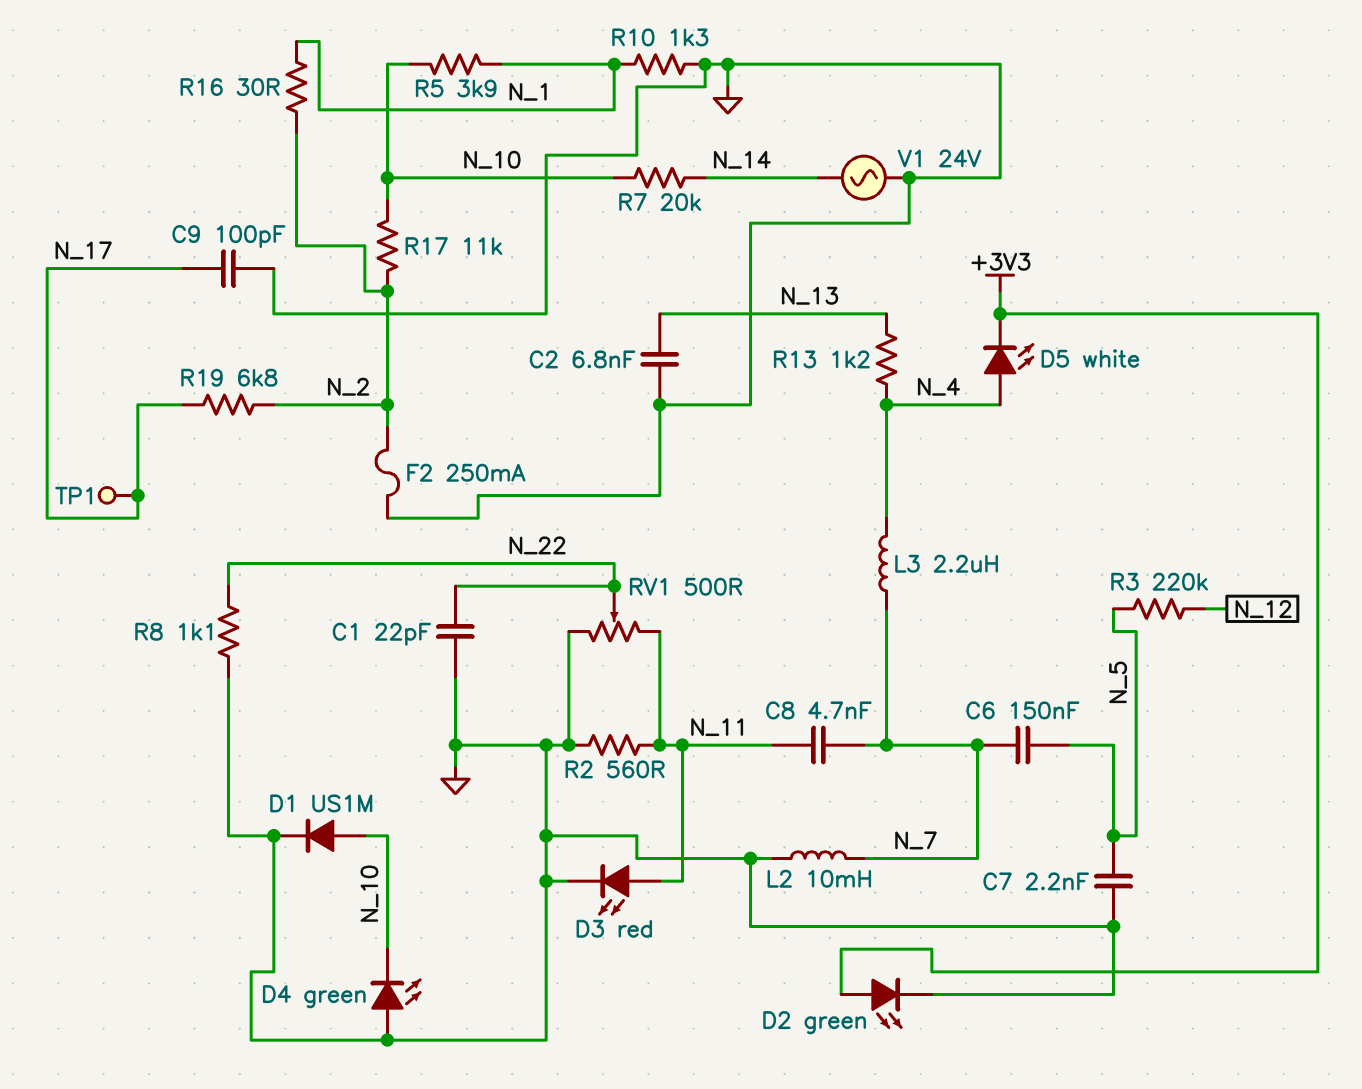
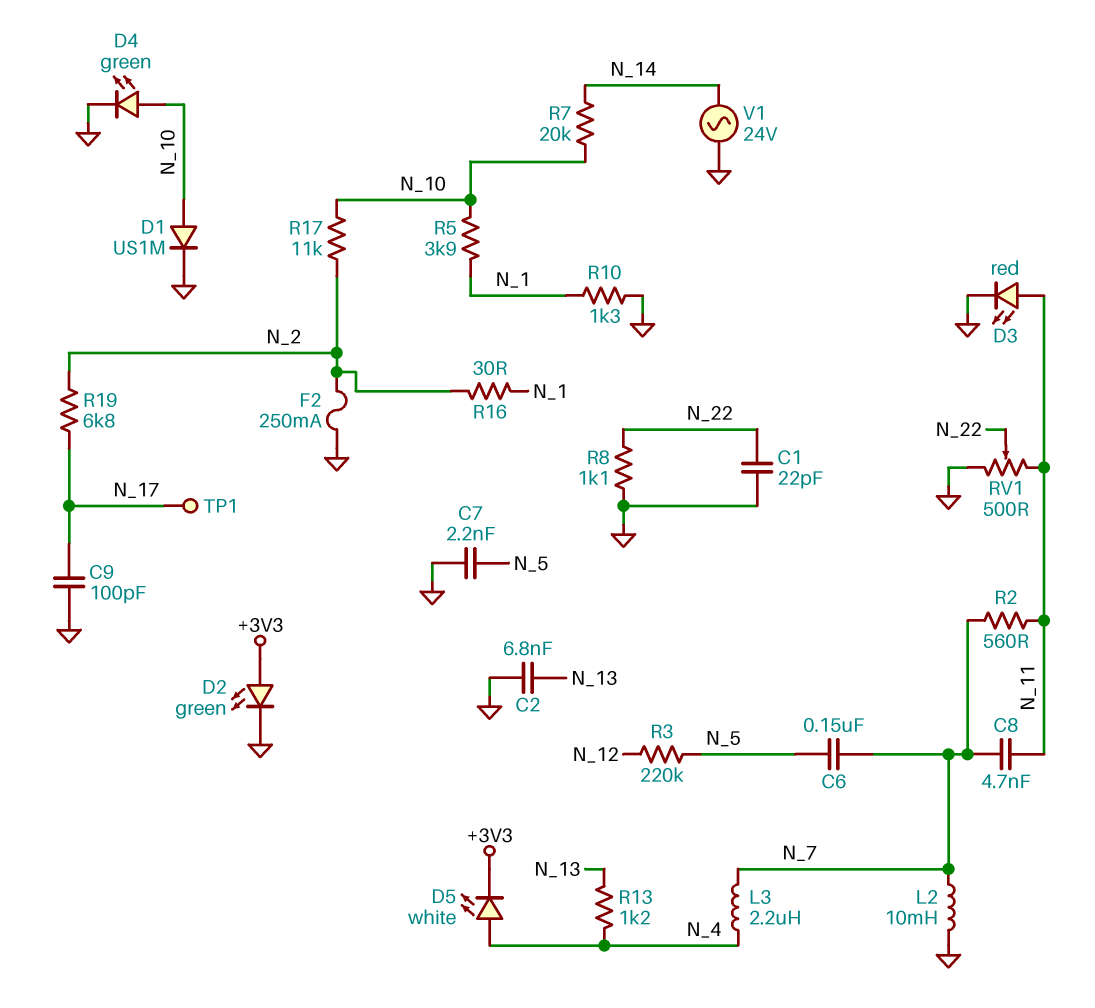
D4: LED green (A GND, K N_10) -> LED green (A N_10, K GND)
R2: 560 (GND, N_11) -> 560 (N_7, N_11)

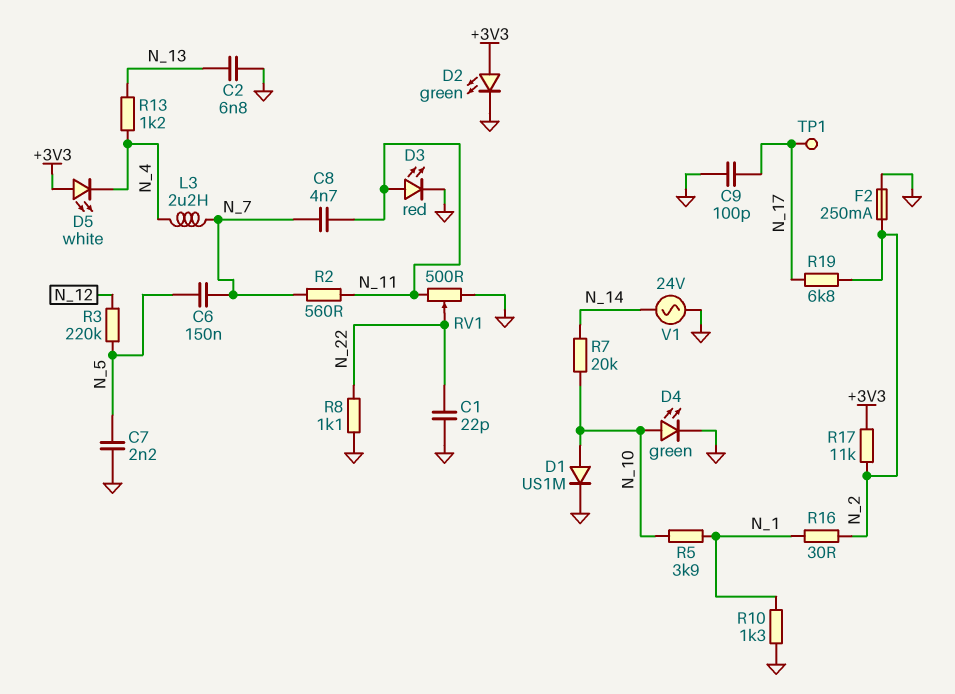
D5: LED white (A N_4, K +3V3) -> LED white (A +3V3, K N_4)
L2: 10mH (GND, N_7) -> none
R17: 11k (N_2, N_10) -> 11k (+3V3, N_2)

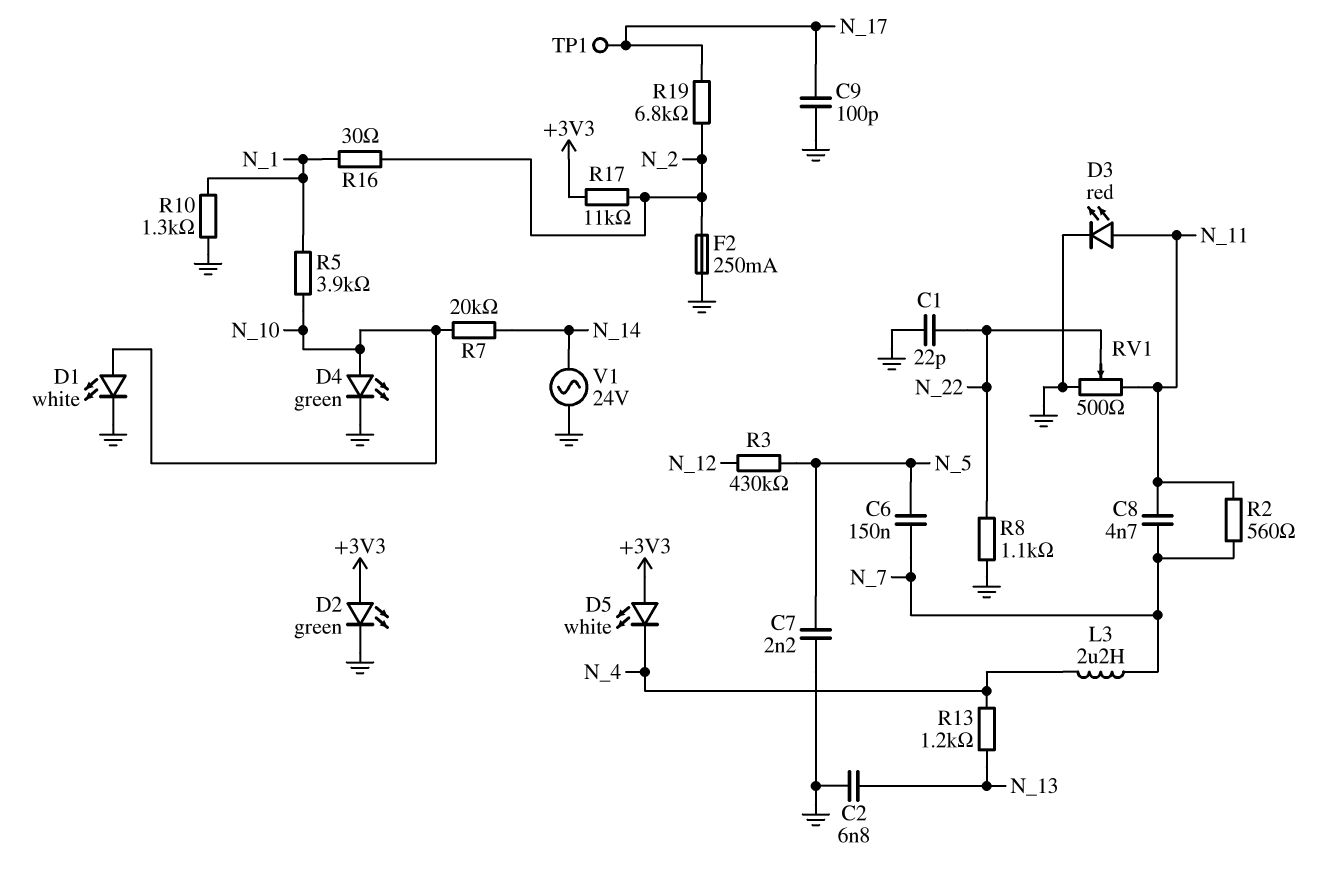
D1: diode US1M (A N_10, K GND) -> LED white (A N_10, K GND)
R3: 220k (N_5, N_12) -> 430k (N_5, N_12)

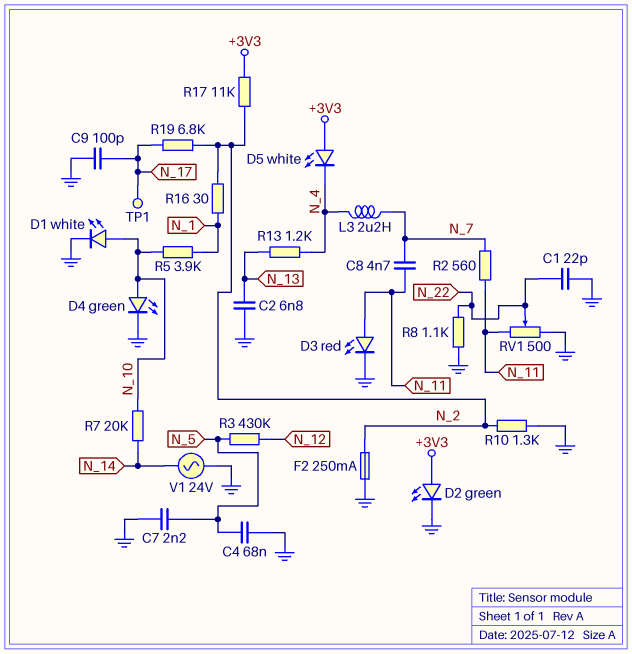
C4: none -> 68nF (GND, N_5)
C6: 150nF (N_5, N_7) -> none
R10: 1.3k (GND, N_1) -> 1.3k (GND, N_2)

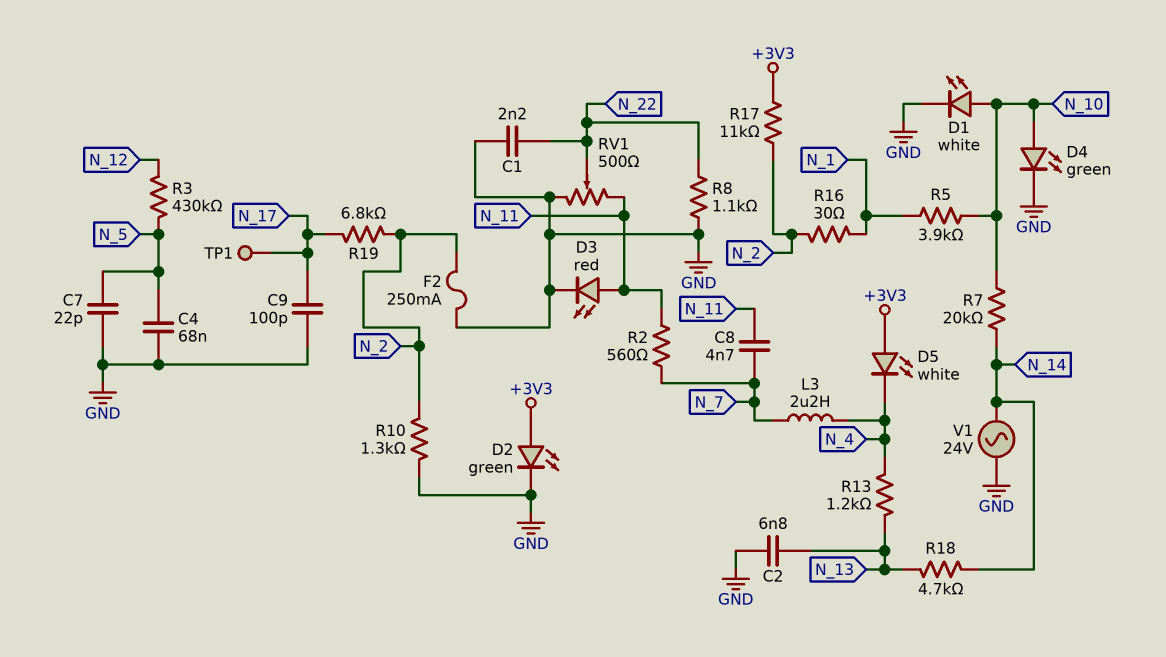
C1: 22pF (GND, N_22) -> 2.2nF (GND, N_22)
C7: 2.2nF (GND, N_5) -> 22pF (GND, N_5)
R18: none -> 4.7k (N_13, N_14)

